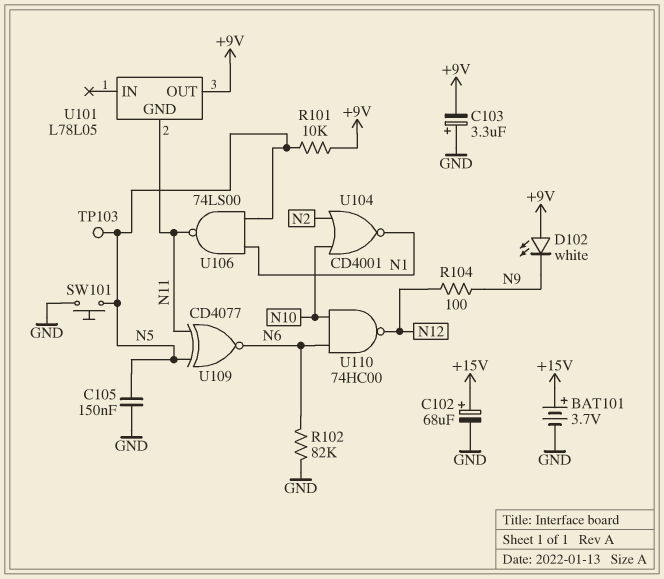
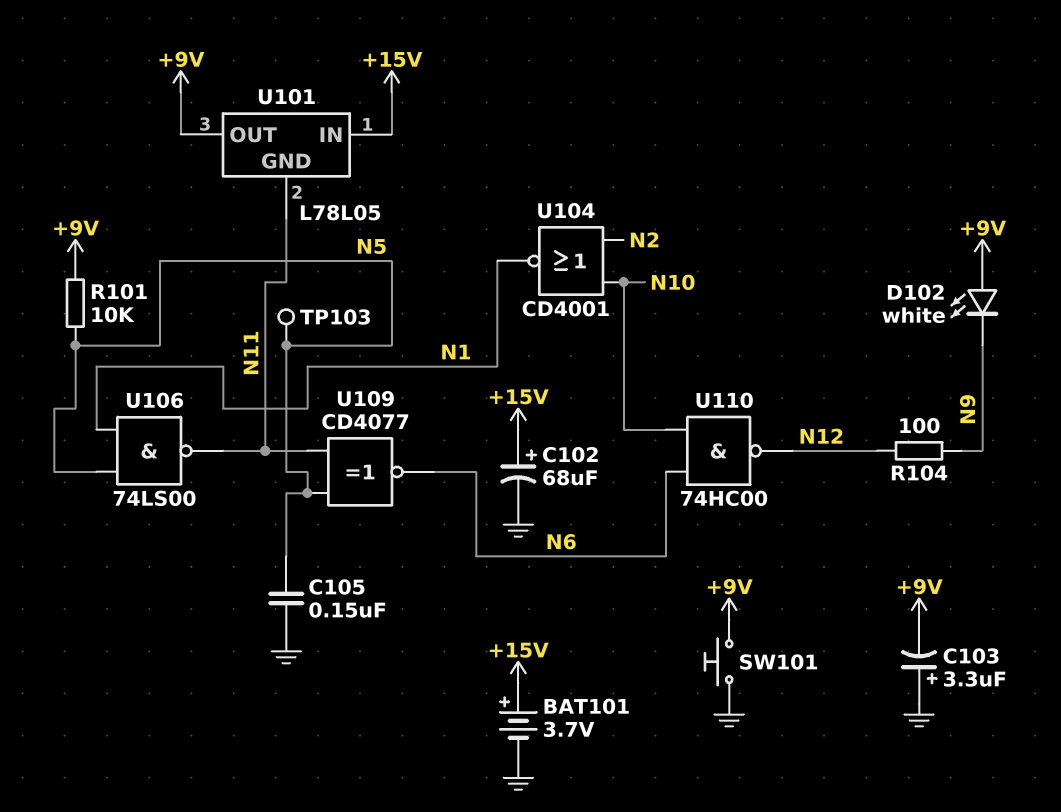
R102: 82k (GND, N6) -> none
SW101: button (GND, N5) -> button (+9V, GND)
U101 pin IN: none -> +15V

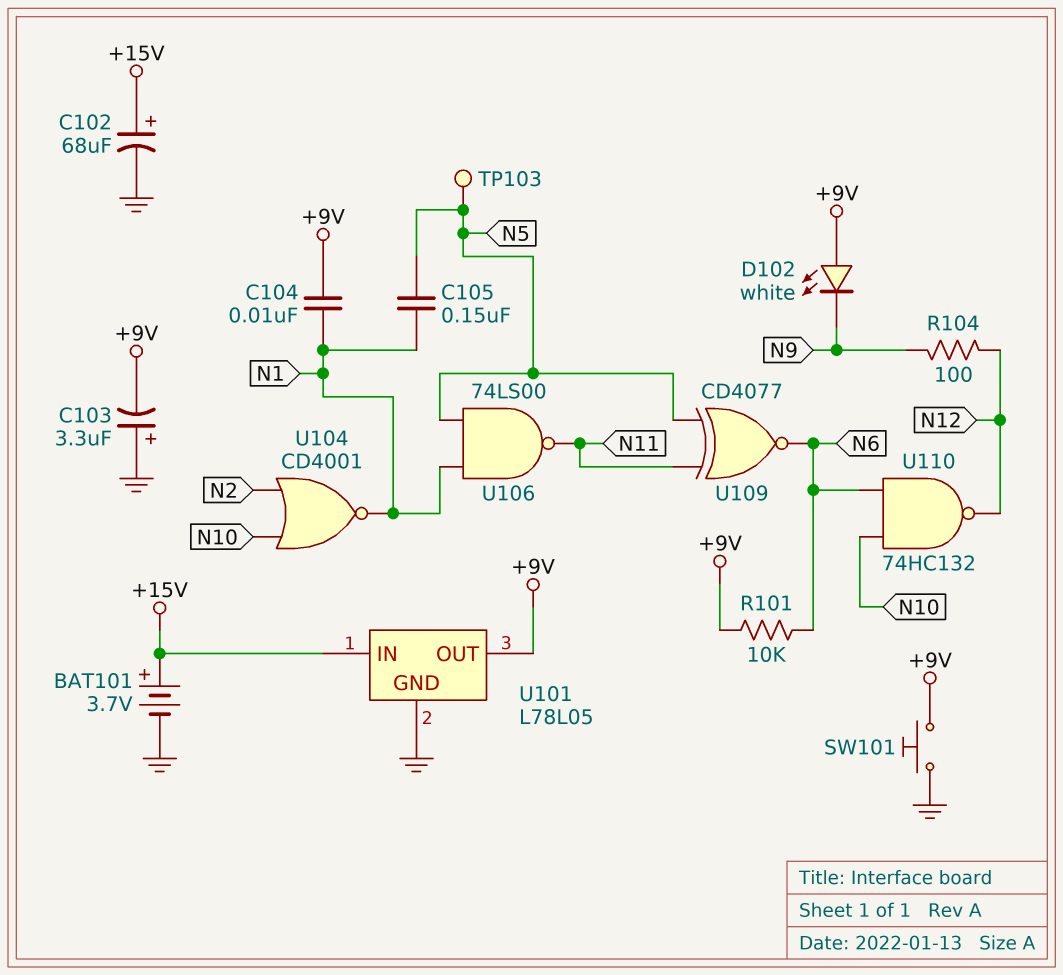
C104: none -> 10nF (+9V, N1)
C105: 150nF (GND, N5) -> 150nF (N1, N5)
R101: 10k (+9V, N5) -> 10k (+9V, N6)
U101 pin GND: N11 -> GND
U110: NAND 74HC00 (in N6, in N10, out N12) -> NAND 74HC132 (in N6, in N10, out N12)

